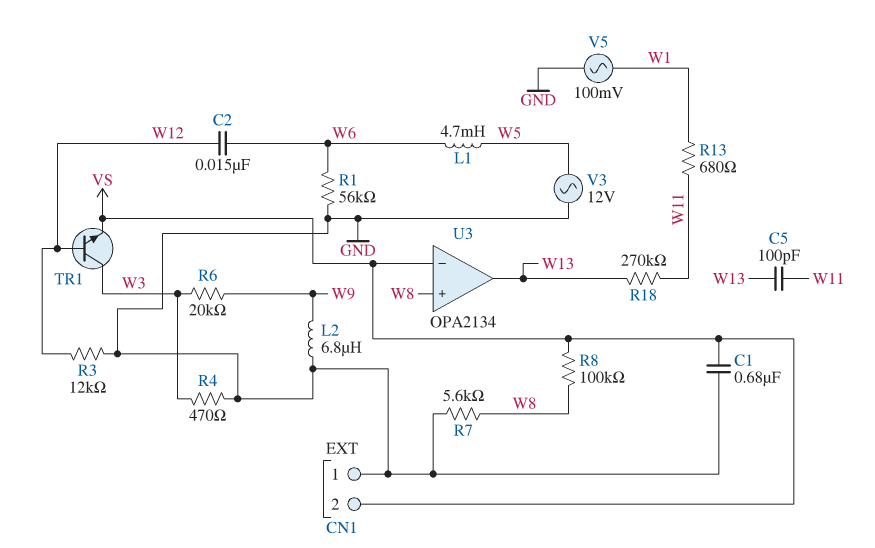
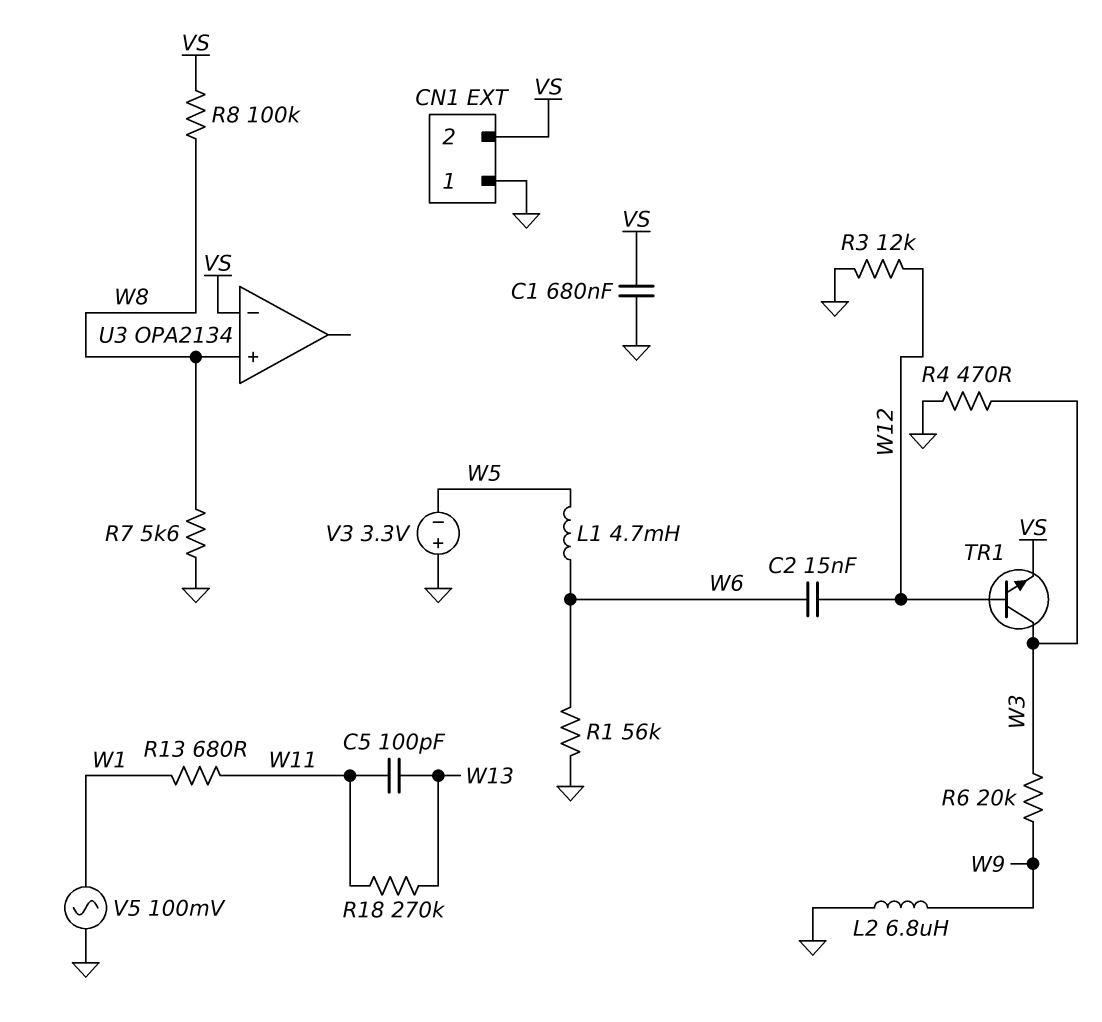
U3 pin out: W13 -> none
V3: AC 12V (GND, W5) -> 3.3V (plus GND, minus W5)

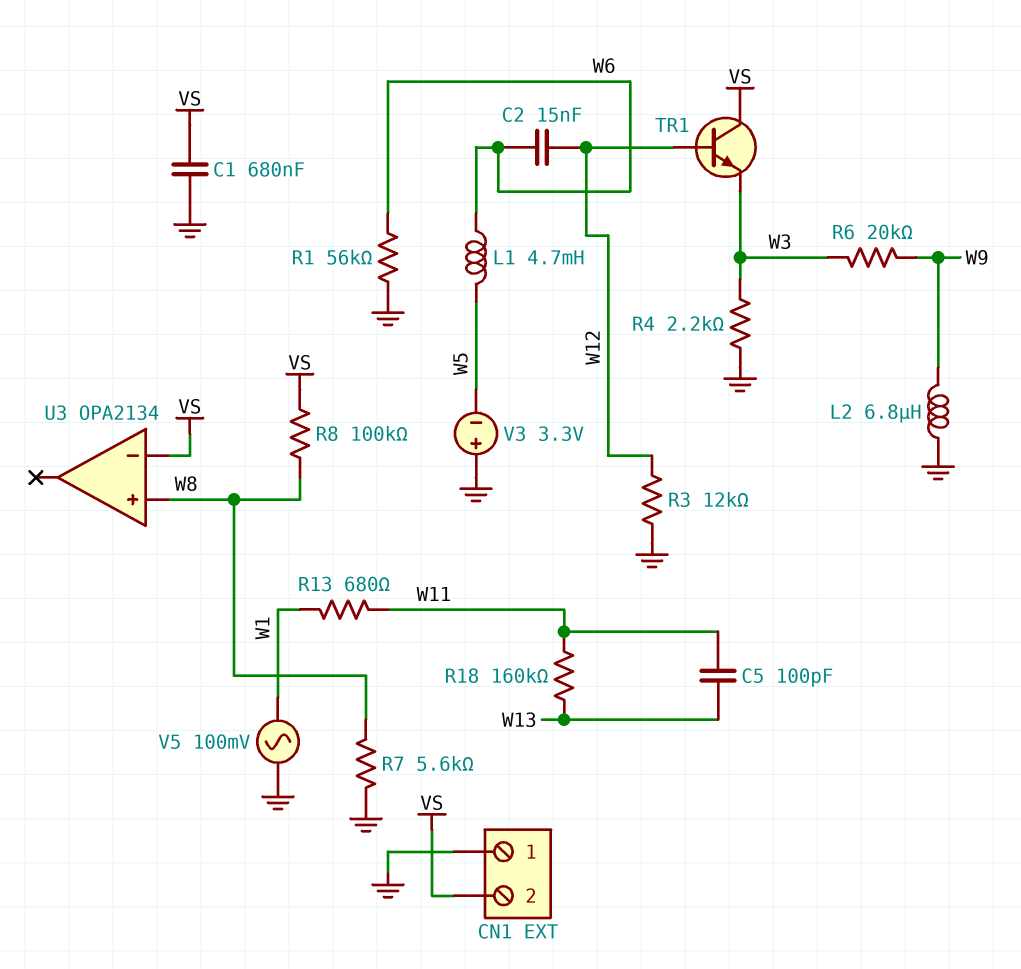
R4: 470 (GND, W3) -> 2.2k (GND, W3)
R18: 270k (W11, W13) -> 160k (W11, W13)
TR1: NPN (B W12, C W3, E VS) -> NPN (B W12, C VS, E W3)

